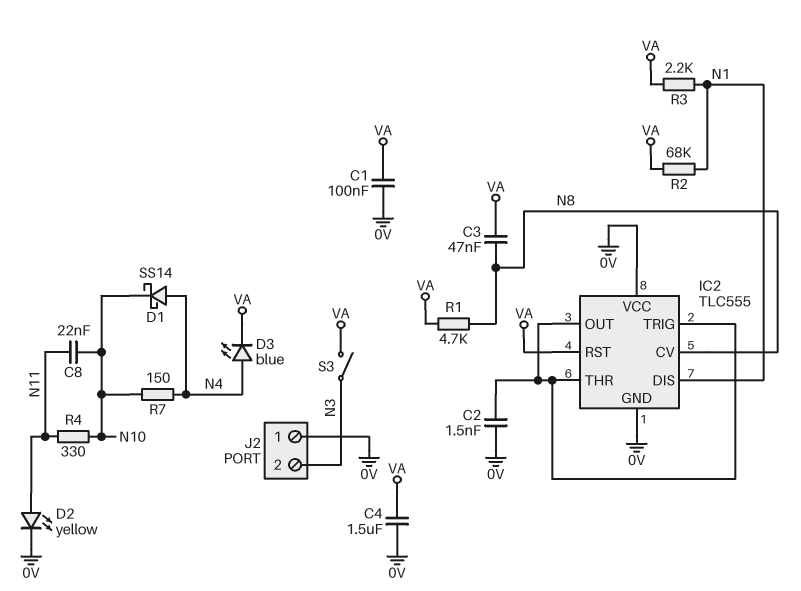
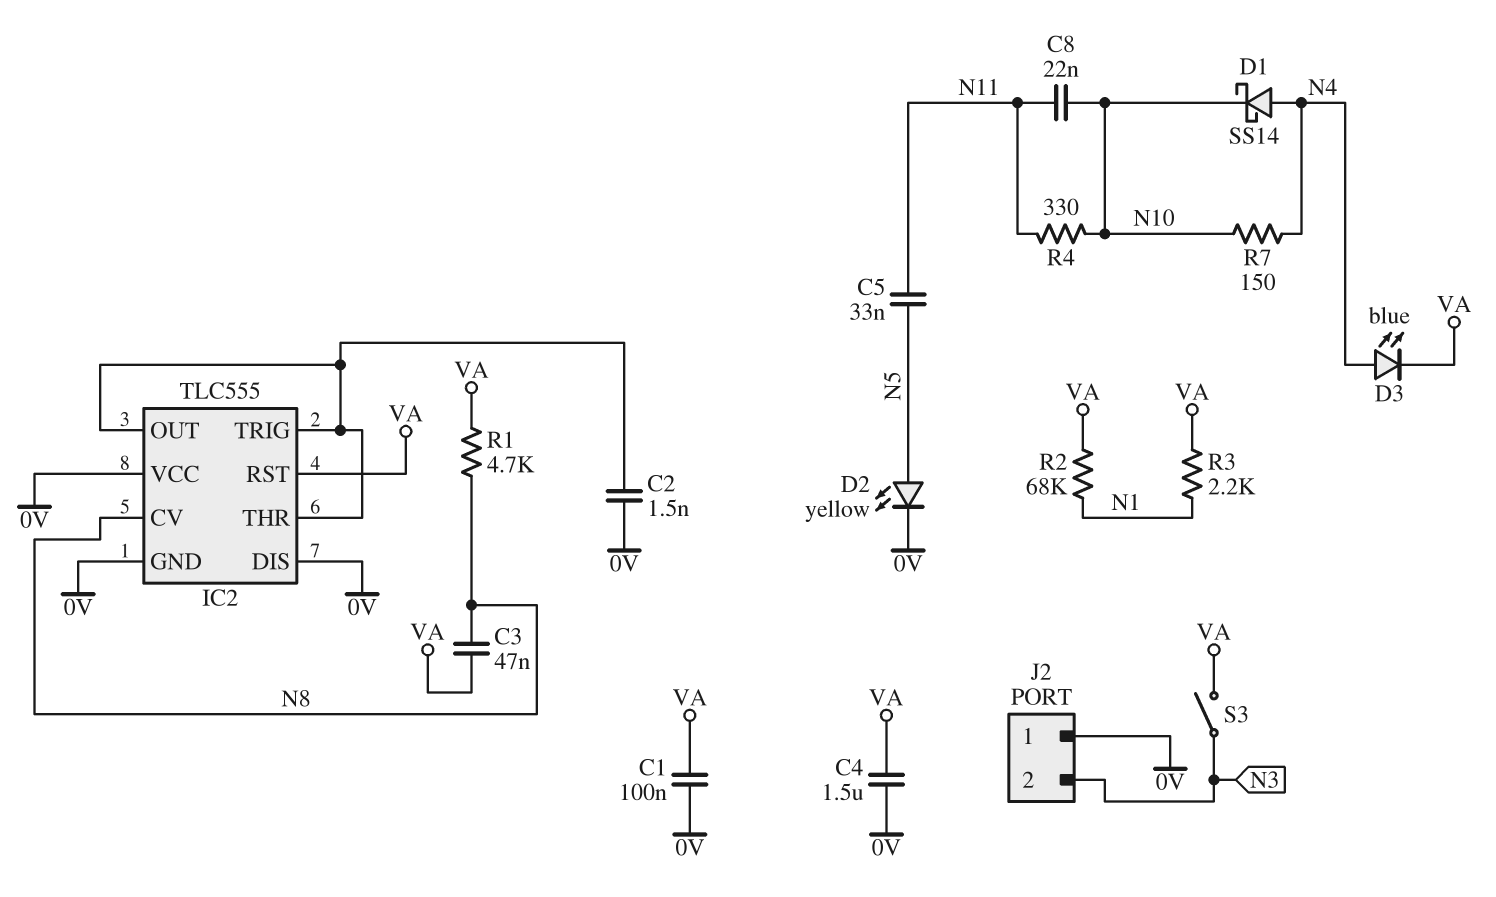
C5: none -> 33nF (N5, N11)
D2: LED yellow (A N11, K 0V) -> LED yellow (A N5, K 0V)
IC2 pin DIS: N1 -> 0V

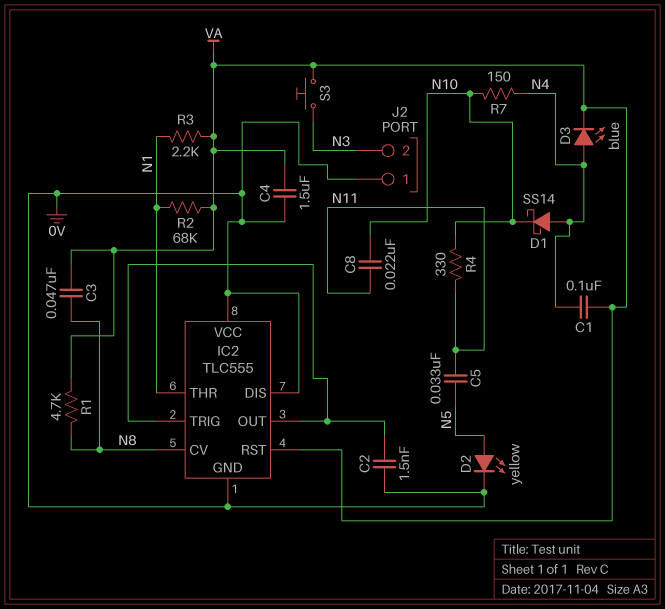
C1: 100nF (0V, VA) -> 100nF (N4, VA)
IC2 pin THR: IC2/OUT -> N1
S3: switch (N3, VA) -> button (N3, VA)

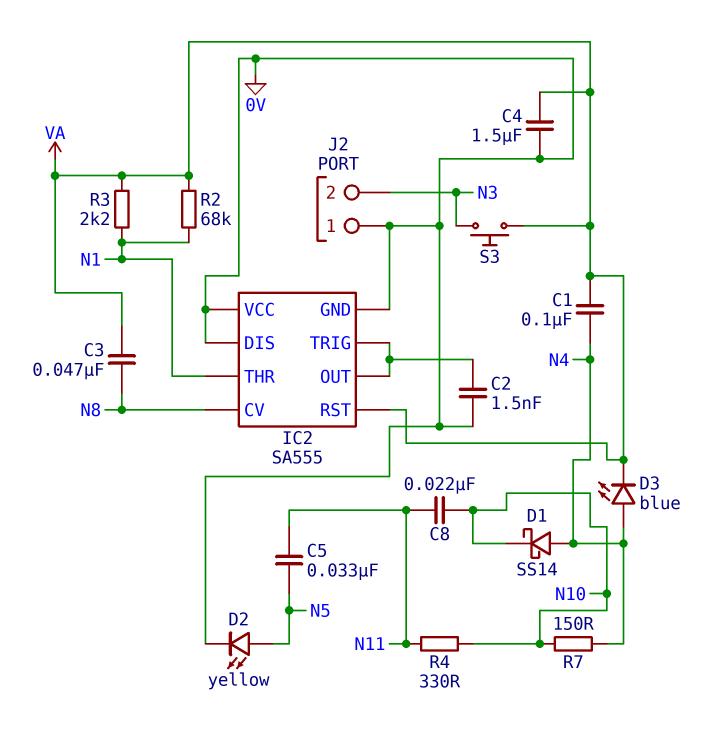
IC2: TLC555 -> SA555
R1: 4.7k (N8, VA) -> none

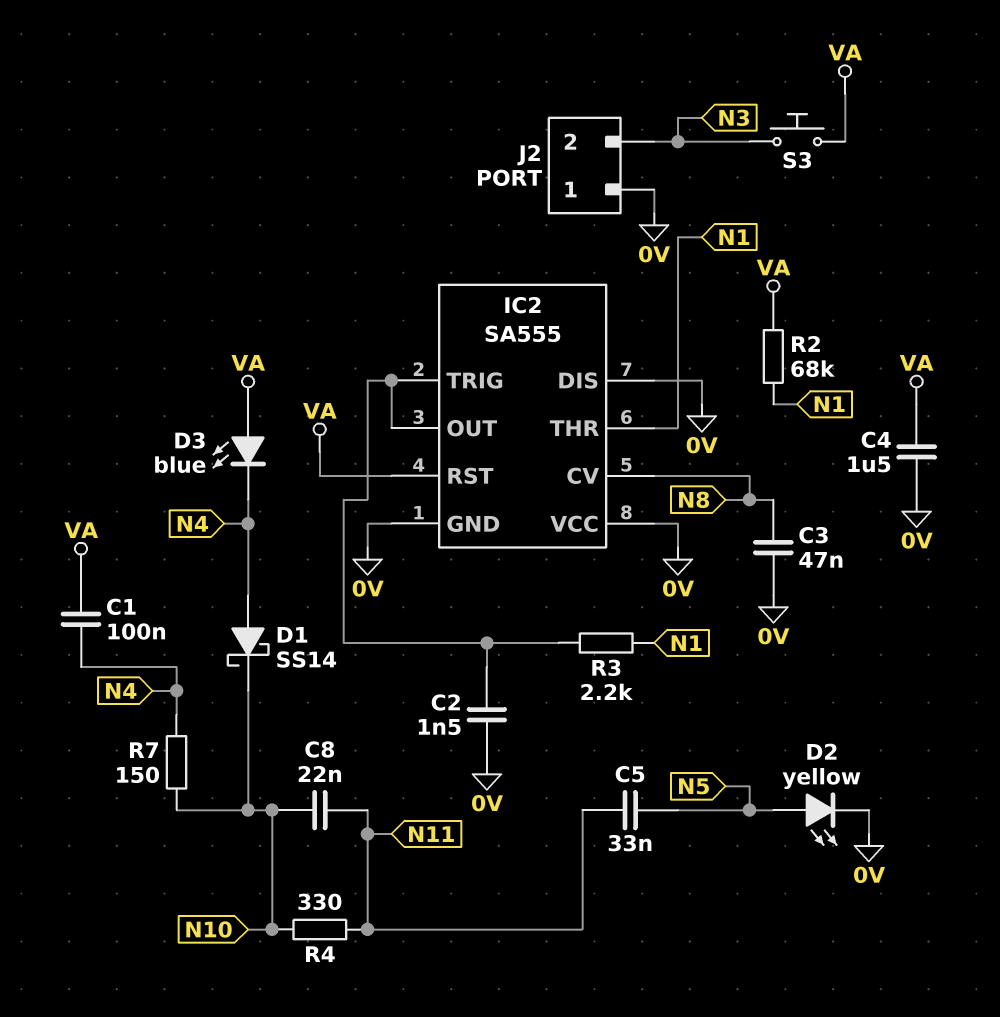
C3: 47nF (N8, VA) -> 47nF (0V, N8)
D3: LED blue (A N4, K VA) -> LED blue (A VA, K N4)
R3: 2.2k (N1, VA) -> 2.2k (IC2/OUT, N1)

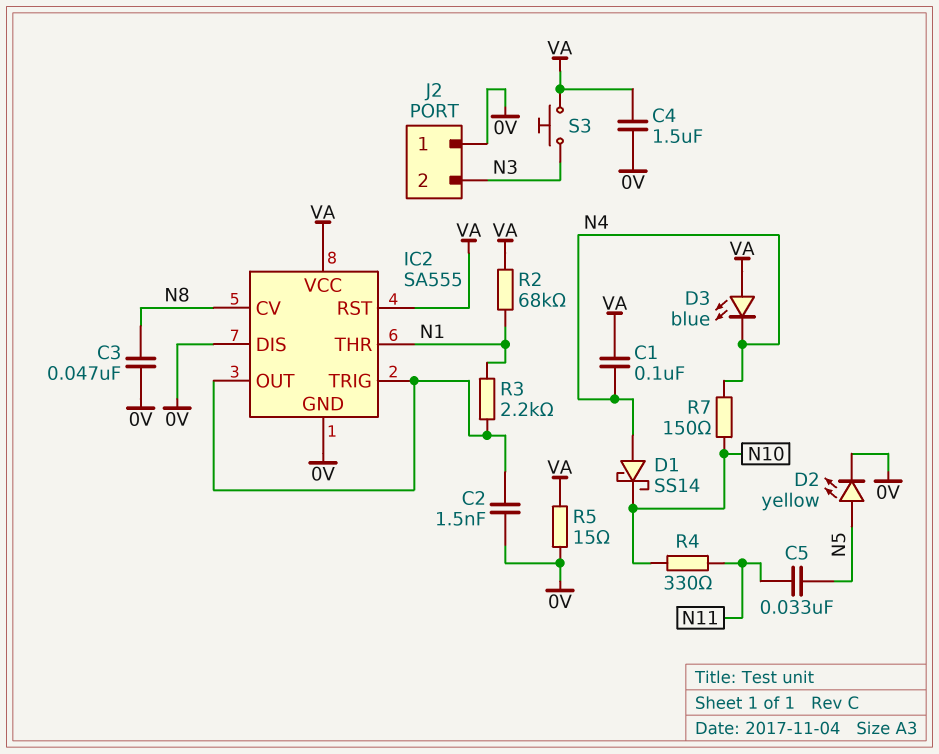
C8: 22nF (N10, N11) -> none
IC2 pin VCC: 0V -> VA
R5: none -> 15 (0V, VA)

